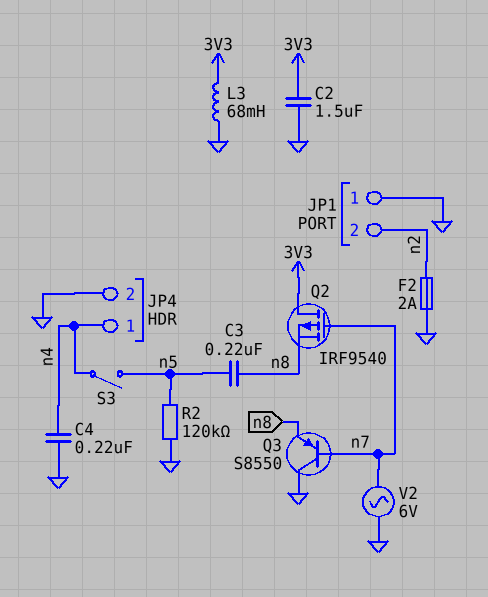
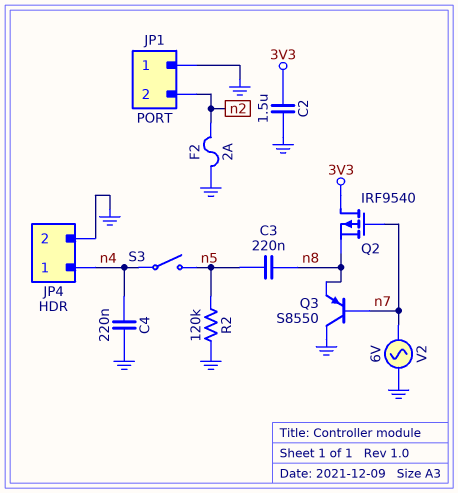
L3: 68mH (3V3, GND) -> none

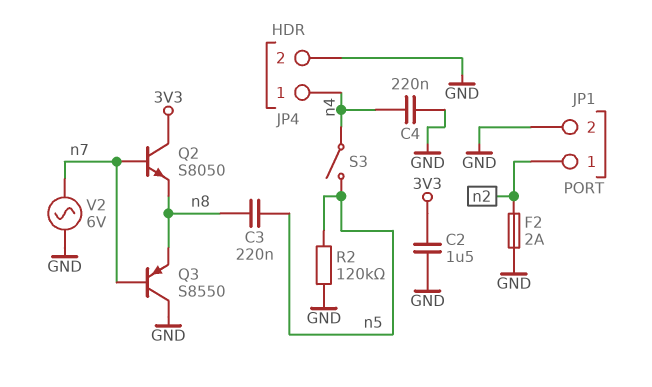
JP1 pin 1: GND -> n2
JP1 pin 2: n2 -> GND
Q2: PMOS IRF9540 (G n7, D 3V3, S n8) -> NPN S8050 (B n7, C 3V3, E n8)

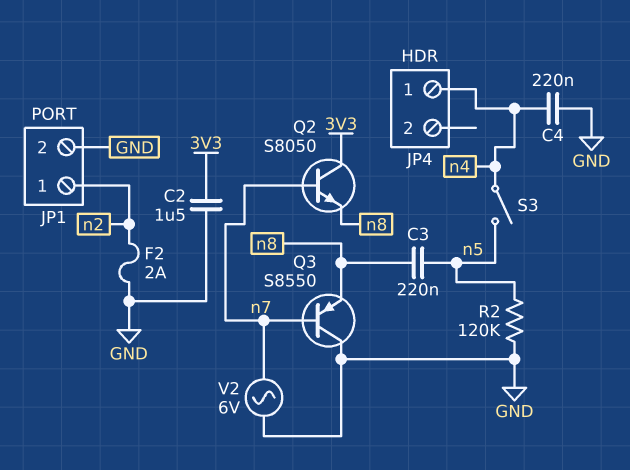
JP4 pin 2: GND -> none

